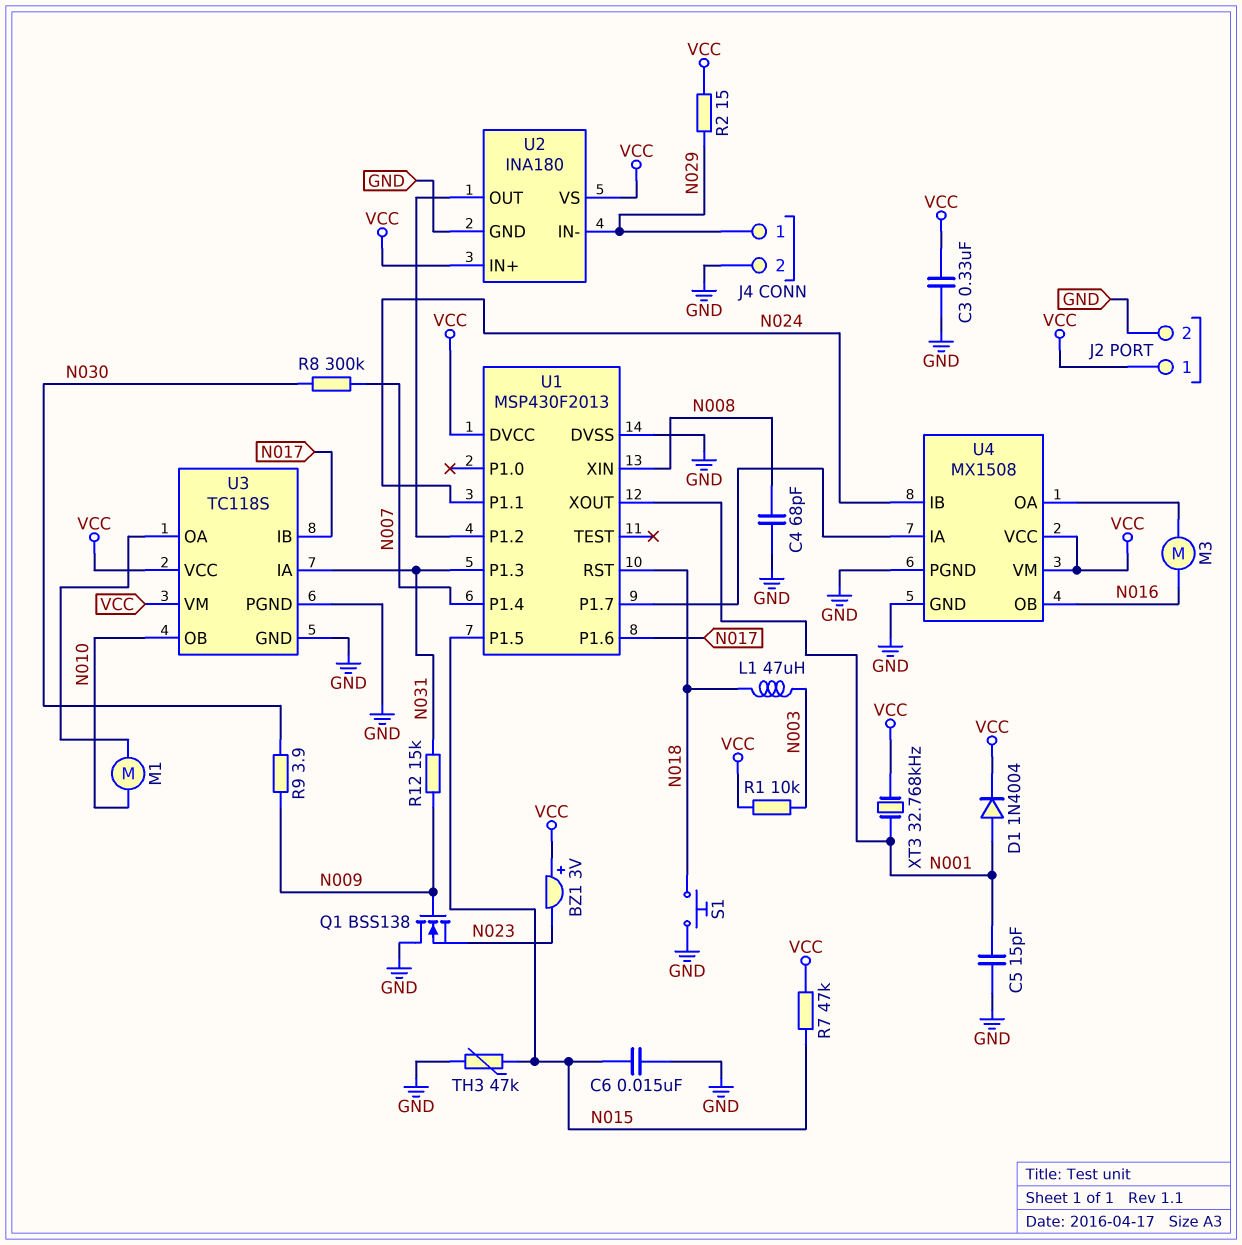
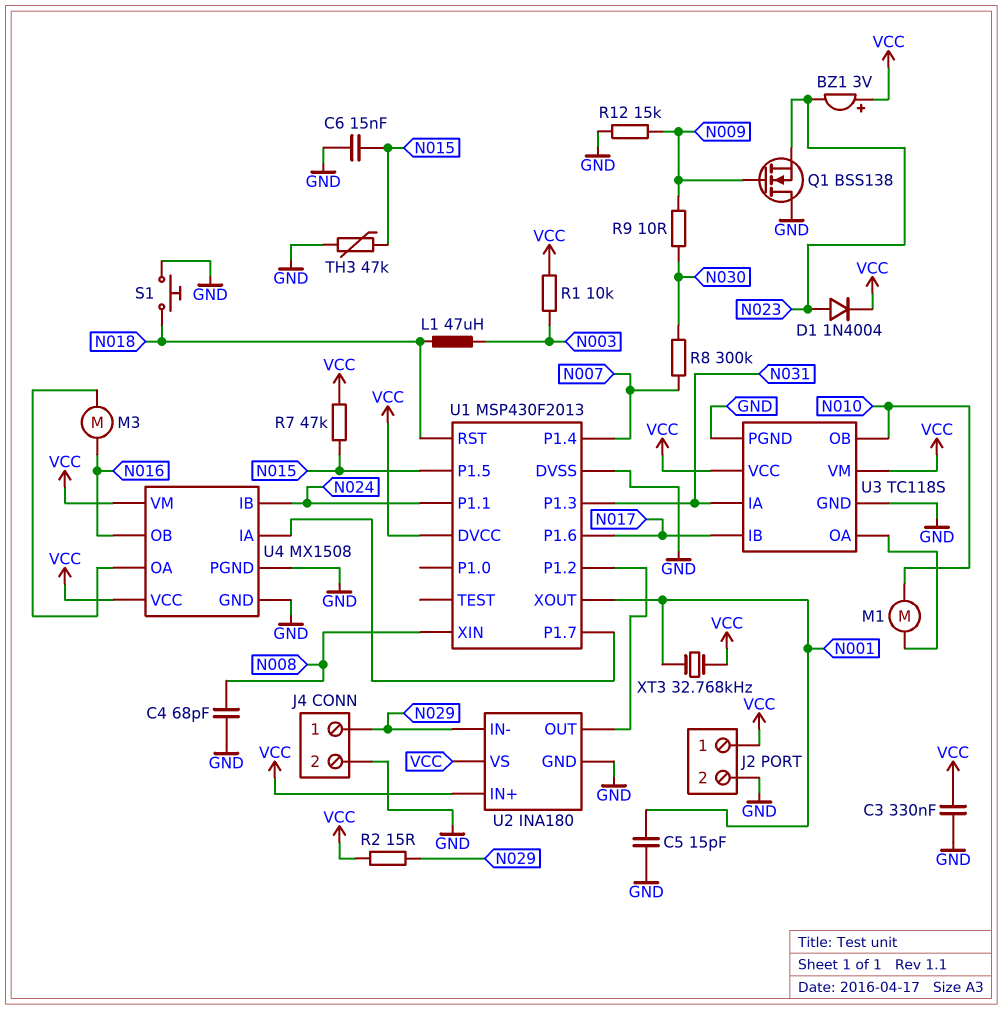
D1: diode 1N4004 (A N001, K VCC) -> diode 1N4004 (A N023, K VCC)
R9: 3.9 (N009, N030) -> 10 (N009, N030)
R12: 15k (N009, N031) -> 15k (GND, N009)

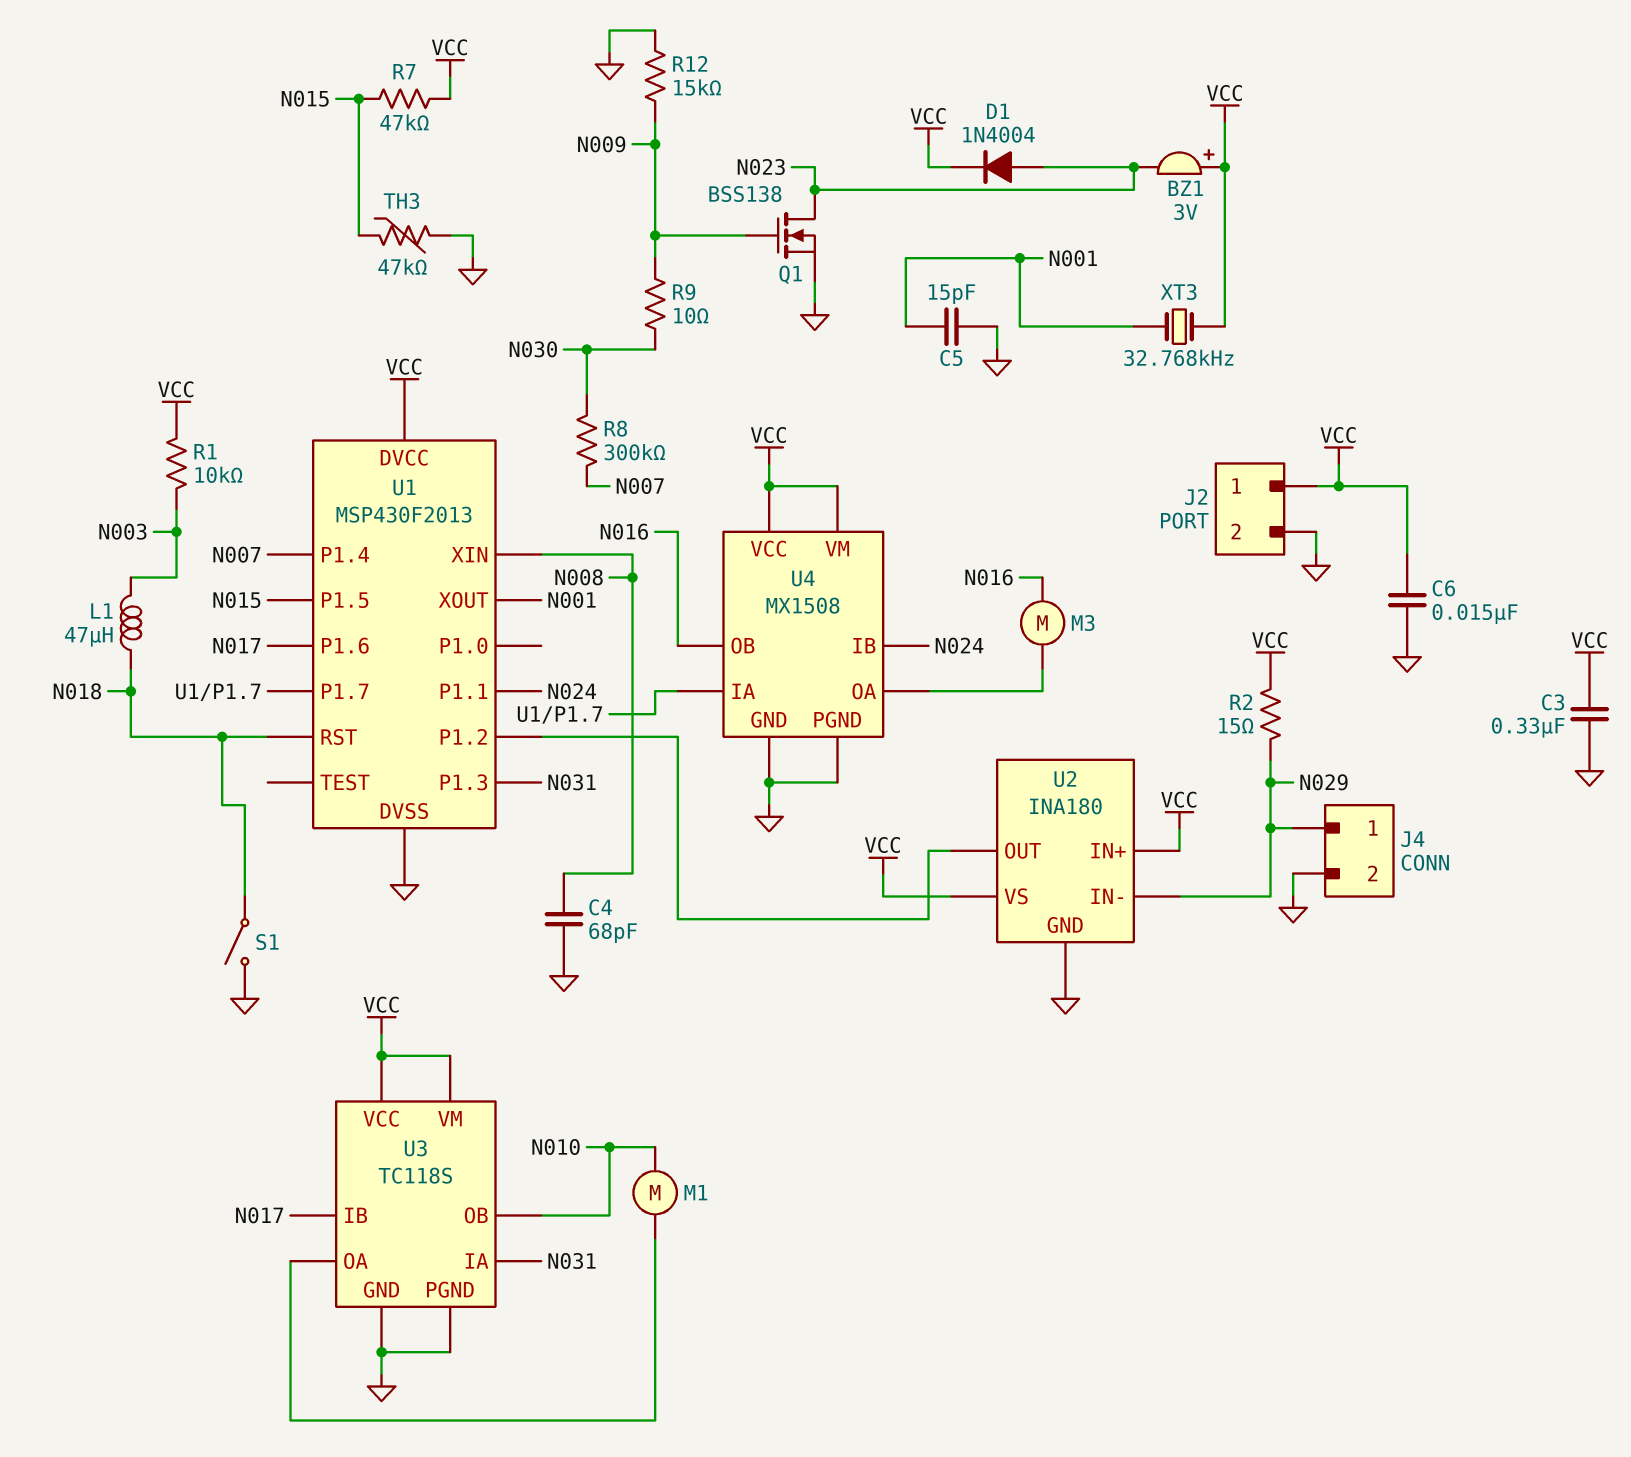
C6: 15nF (GND, N015) -> 15nF (GND, VCC)
Q1: NMOS BSS138 (G N009, D GND, S N023) -> NMOS BSS138 (G N009, D N023, S GND)
S1: button (GND, N018) -> switch (GND, N018)

